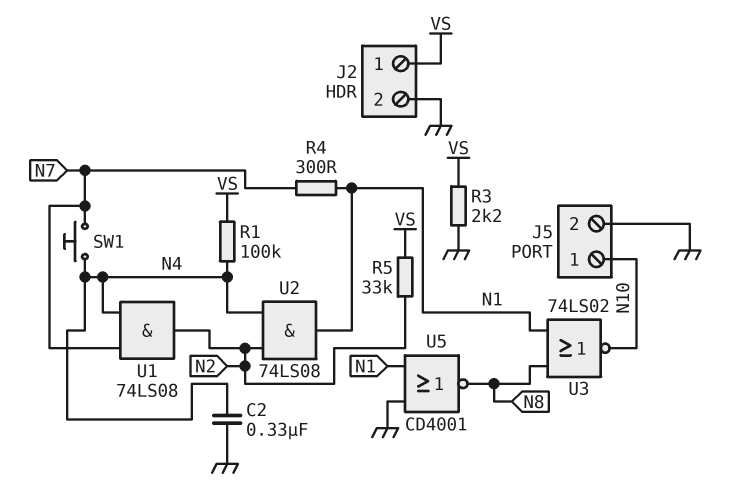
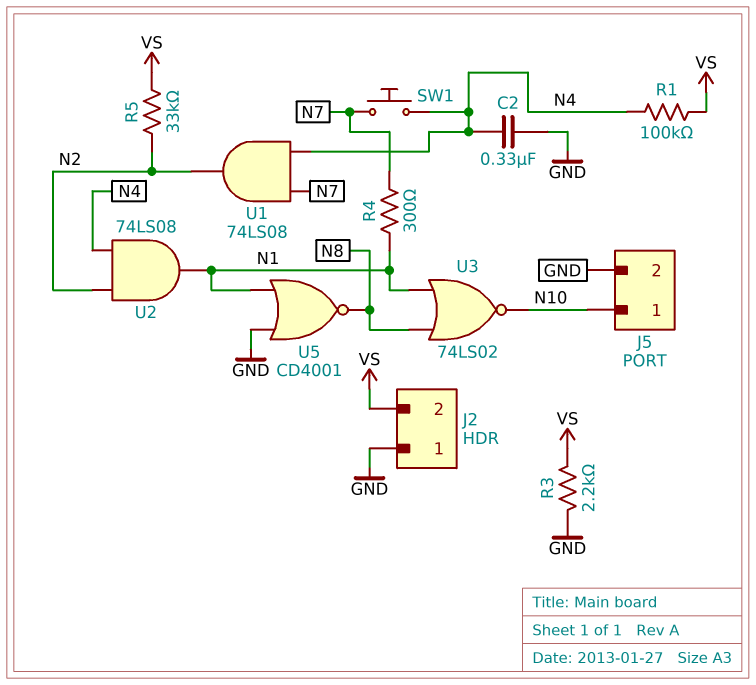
J2 pin 1: VS -> GND
J2 pin 2: GND -> VS

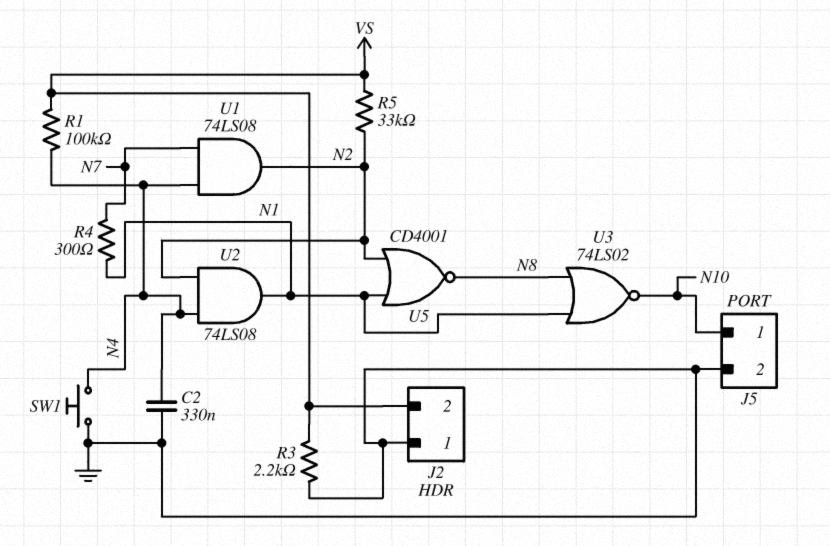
SW1: button (N4, N7) -> button (GND, N4)
U5: NOR CD4001 (in GND, in N1, out N8) -> NOR CD4001 (in N1, in N2, out N8)

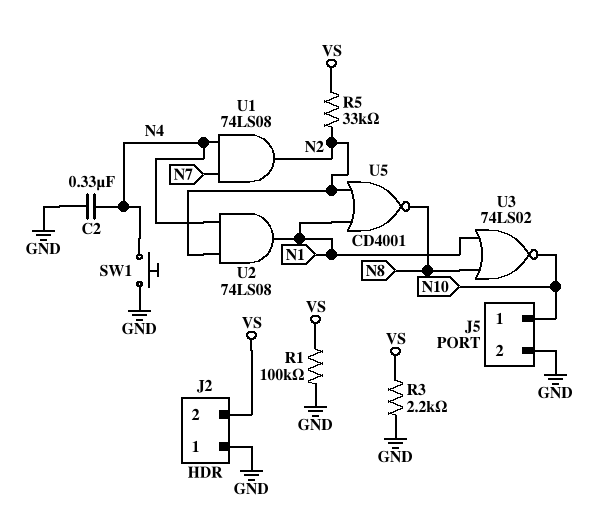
R1: 100k (N4, VS) -> 100k (GND, VS)
R4: 300 (N1, N7) -> none

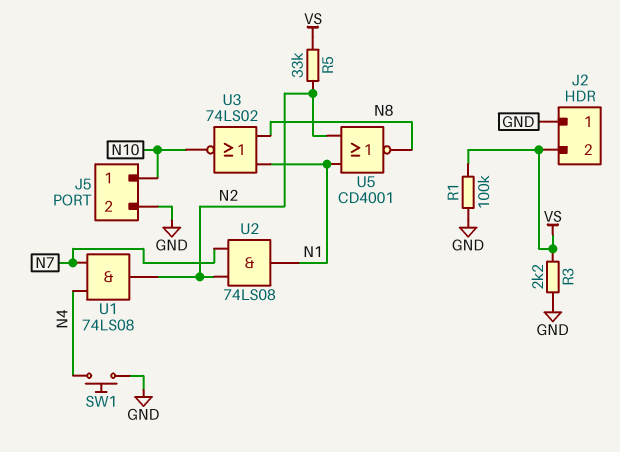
C2: 330nF (GND, N4) -> none
U2: AND 74LS08 (in N2, in N4, out N1) -> AND 74LS08 (in N2, in N7, out N1)

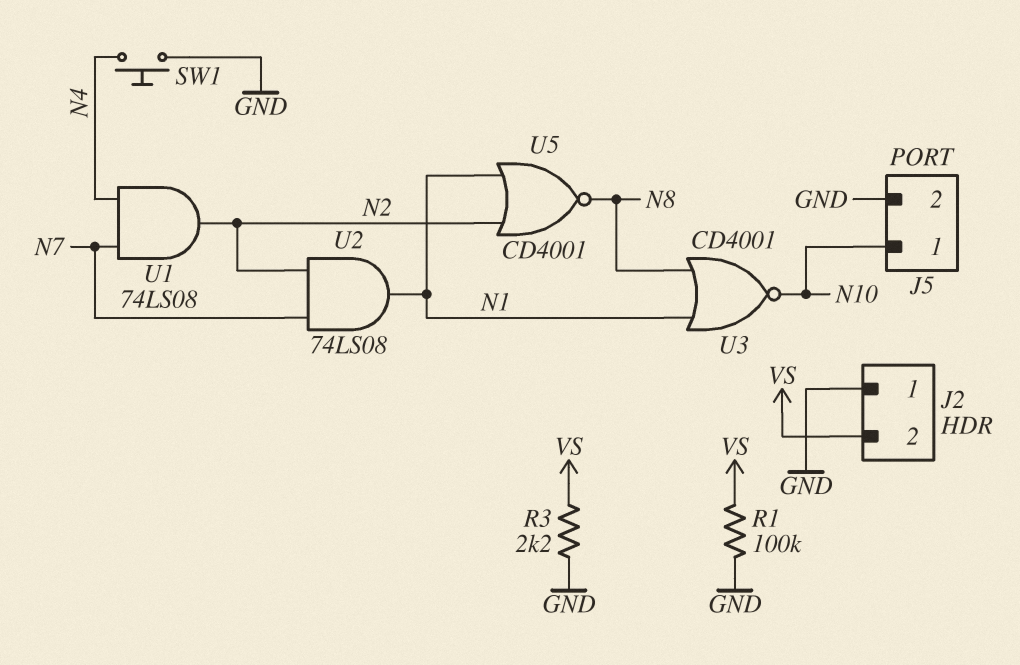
R5: 33k (N2, VS) -> none
U3: NOR 74LS02 (in N1, in N8, out N10) -> NOR CD4001 (in N1, in N8, out N10)

